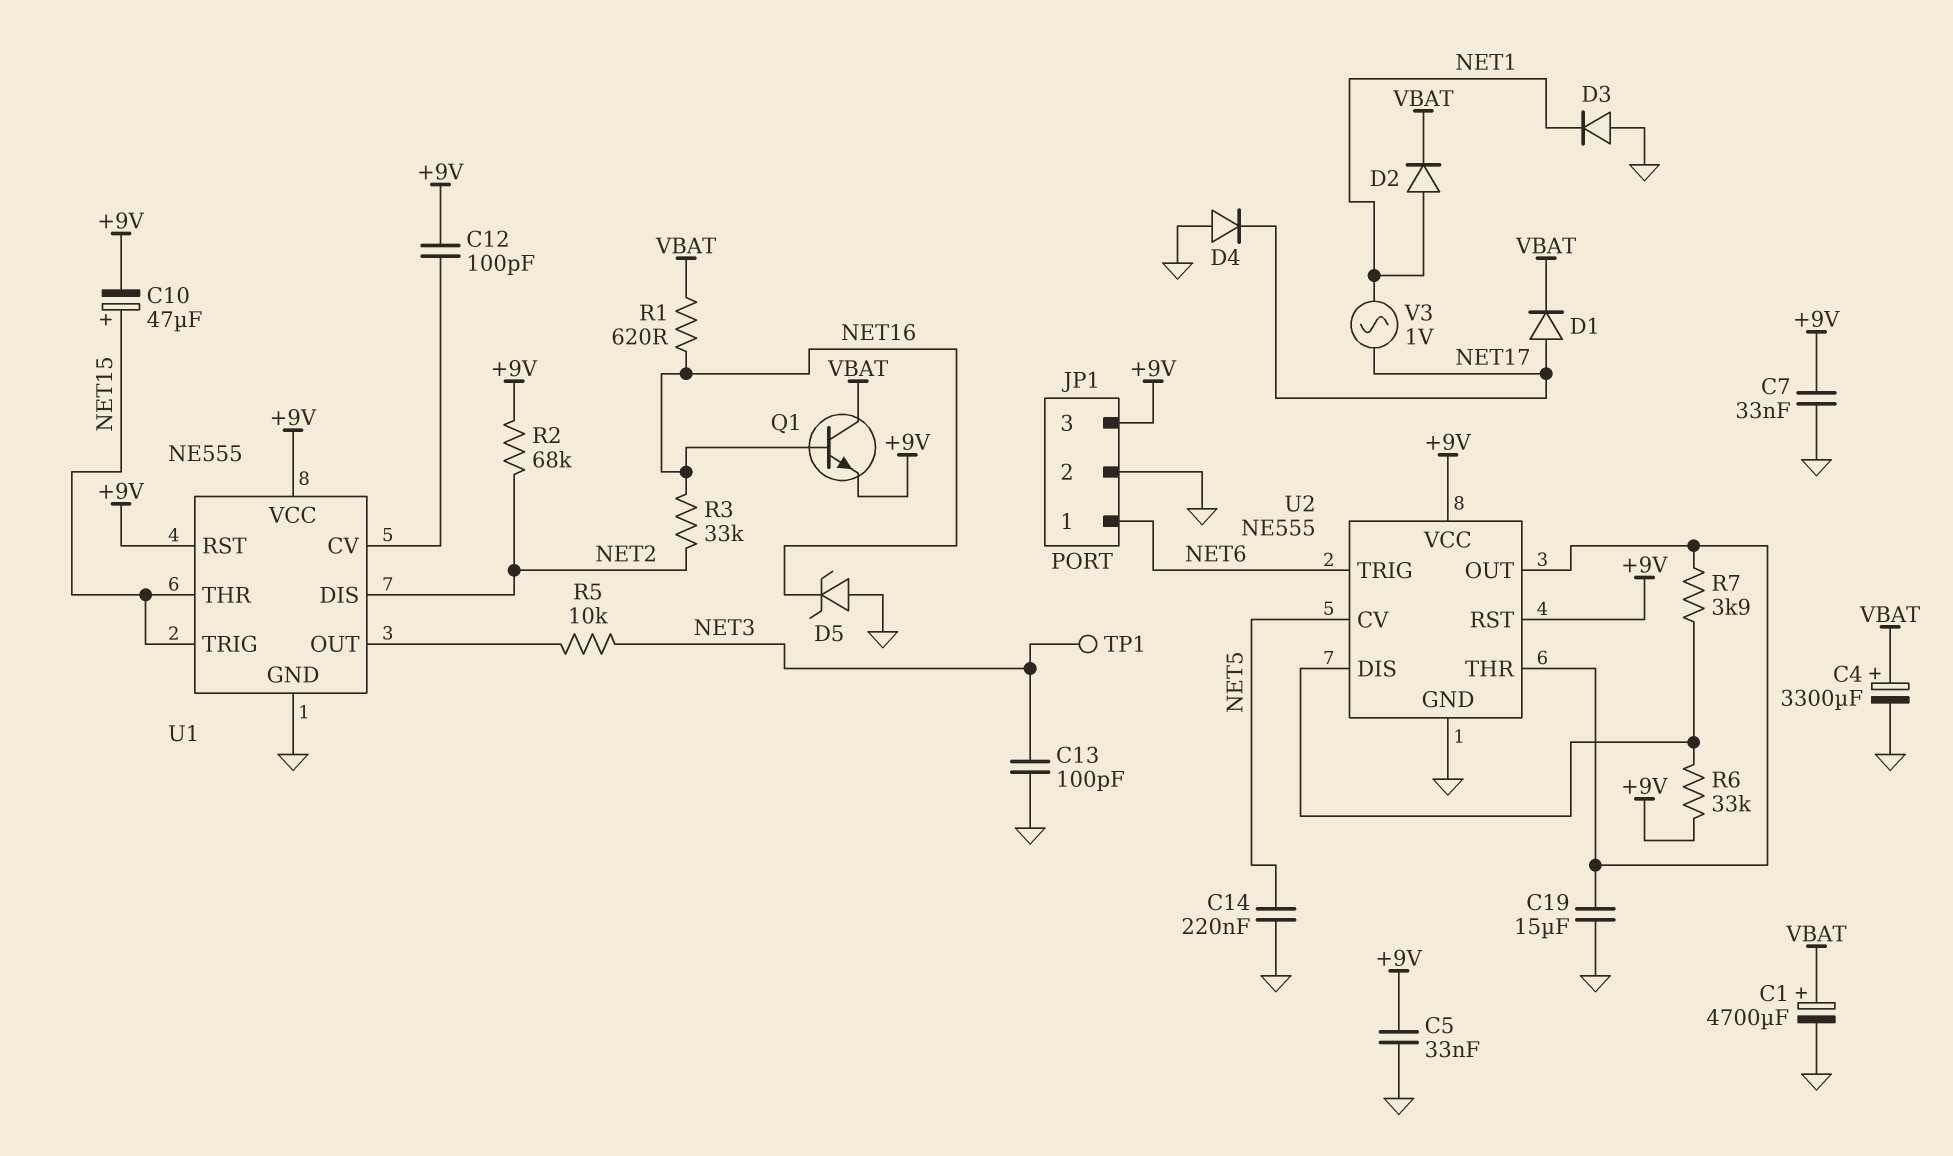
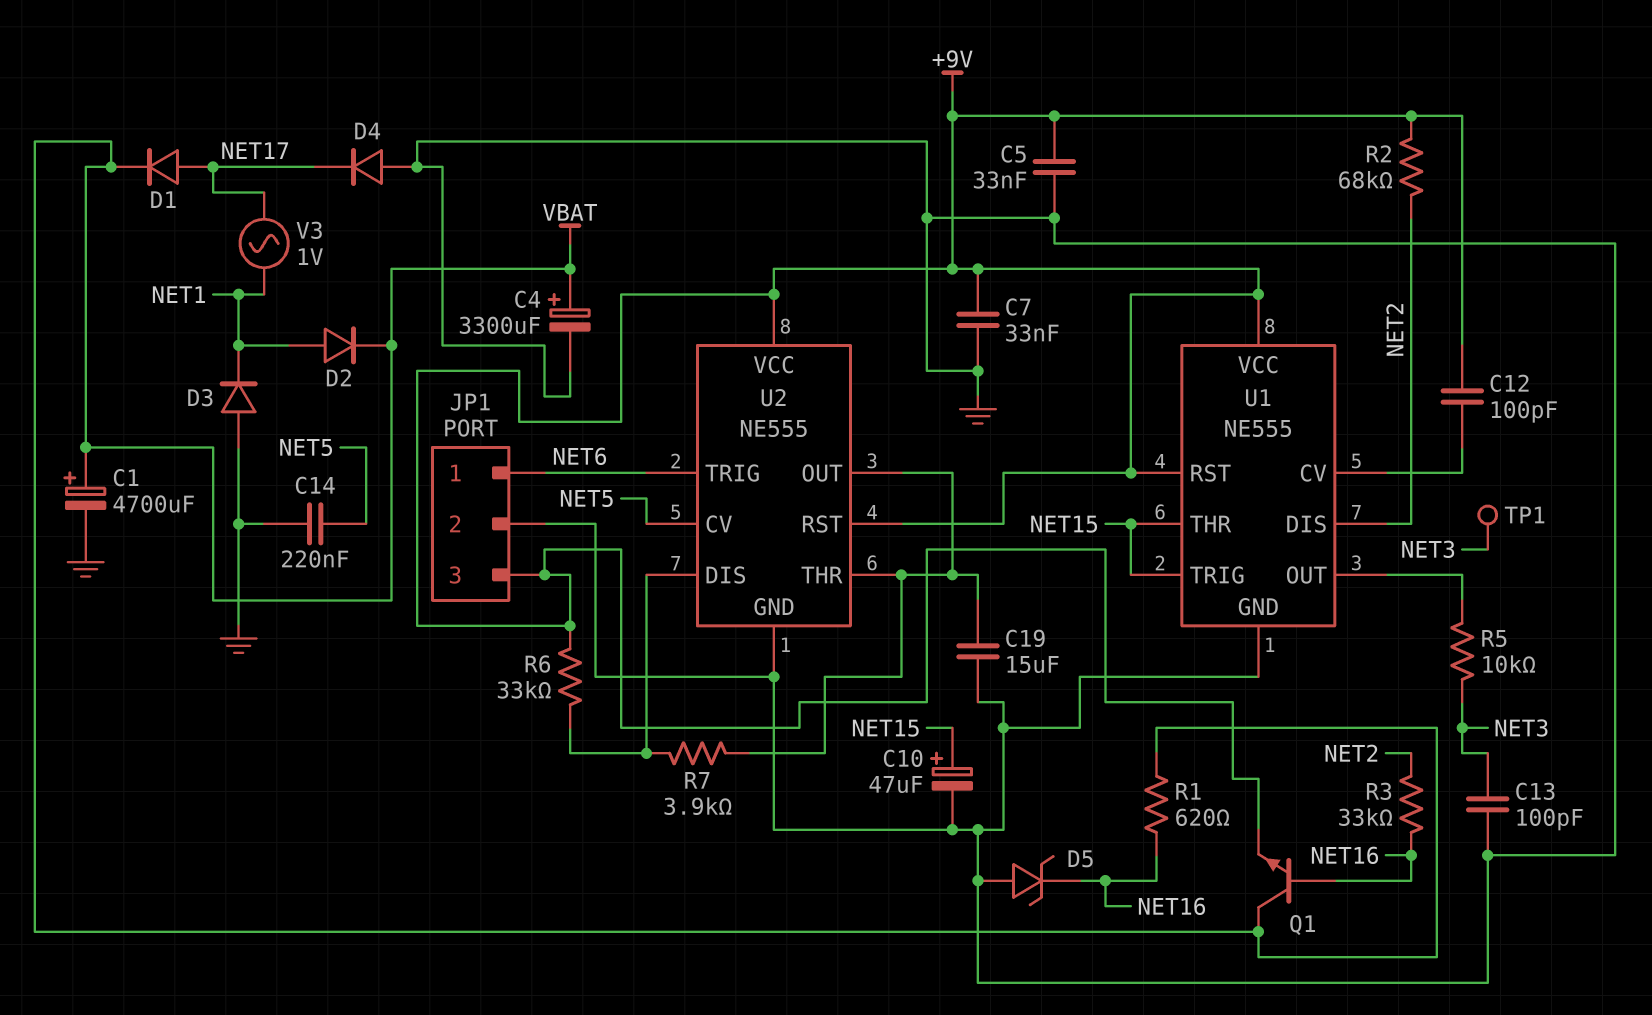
C10: 47uF (plus NET15, minus +9V) -> 47uF (plus NET15, minus GND)

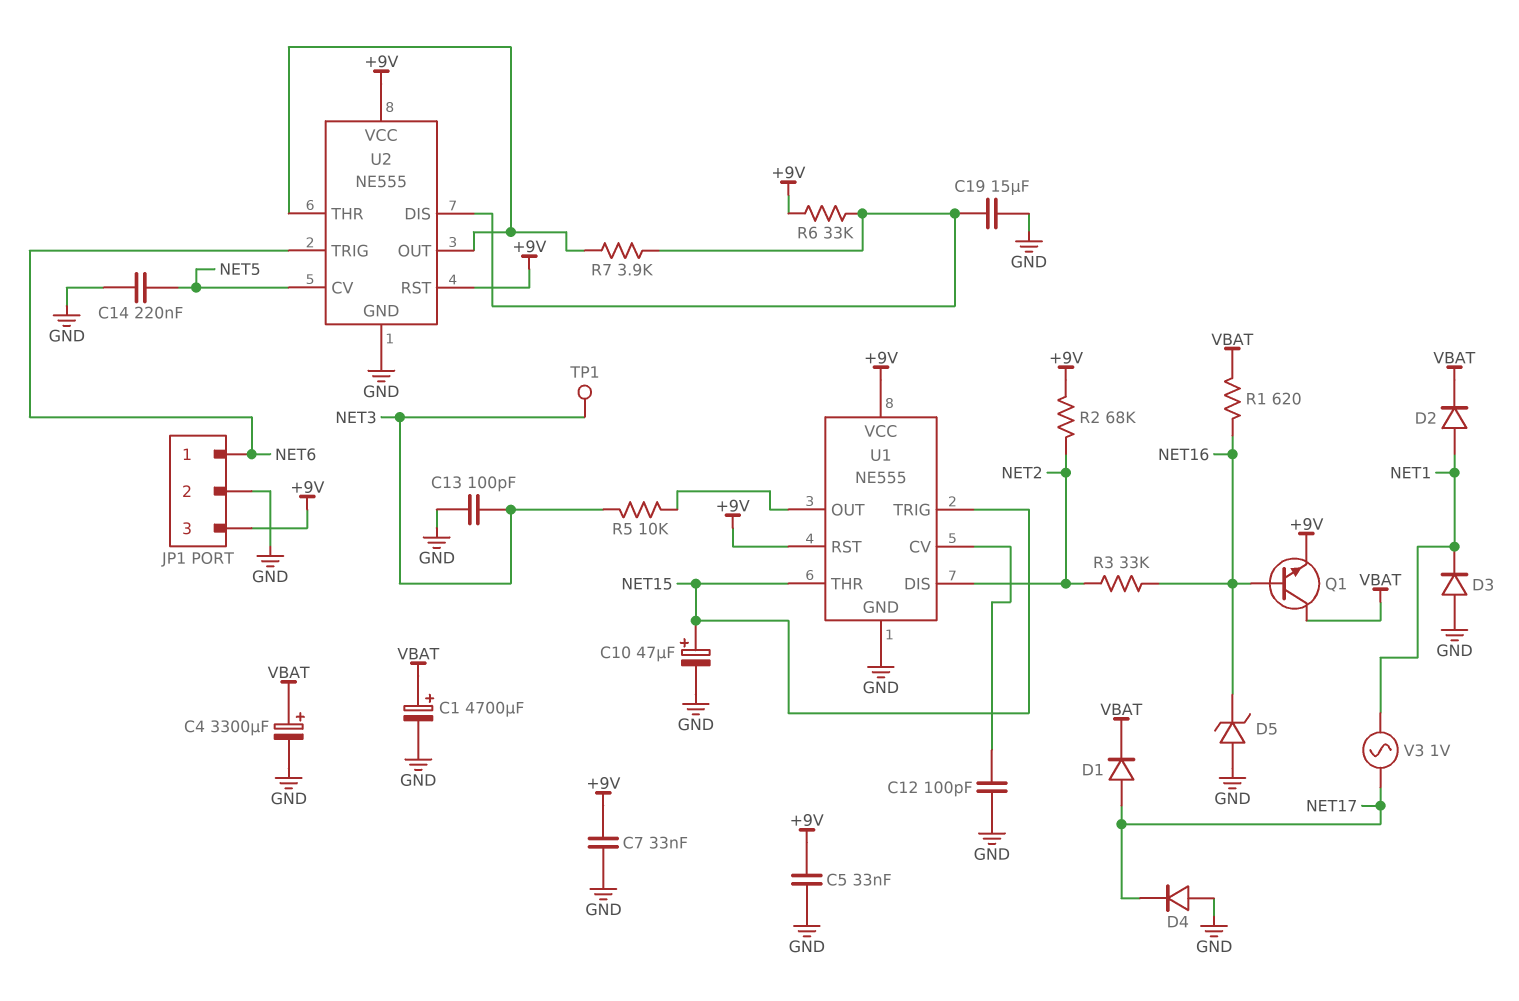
C12: 100pF (+9V, U1/CV) -> 100pF (GND, U1/CV)
C19: 15uF (GND, U2/OUT) -> 15uF (GND, U2/DIS)

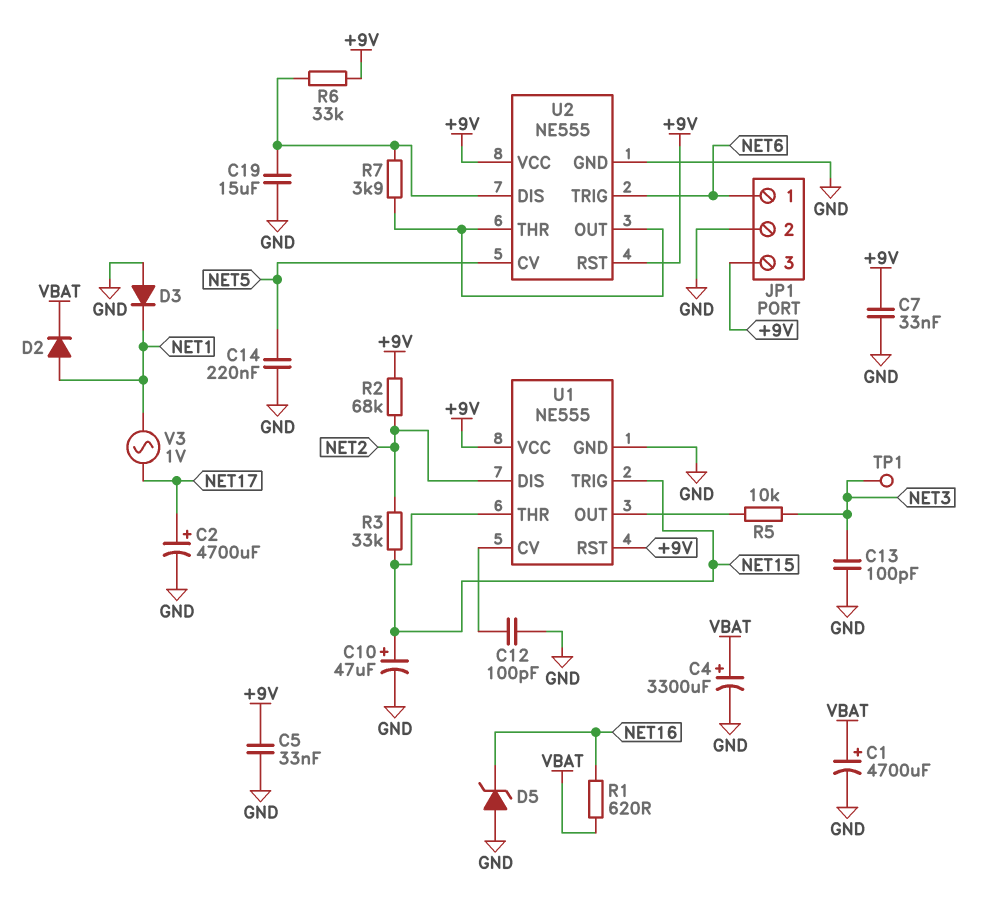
C2: none -> 4700uF (plus NET17, minus GND)
D1: diode (A NET17, K VBAT) -> none
D4: diode (A GND, K NET17) -> none
Q1: NPN (B NET16, C VBAT, E +9V) -> none
R3: 33k (NET2, NET16) -> 33k (NET2, NET15)

